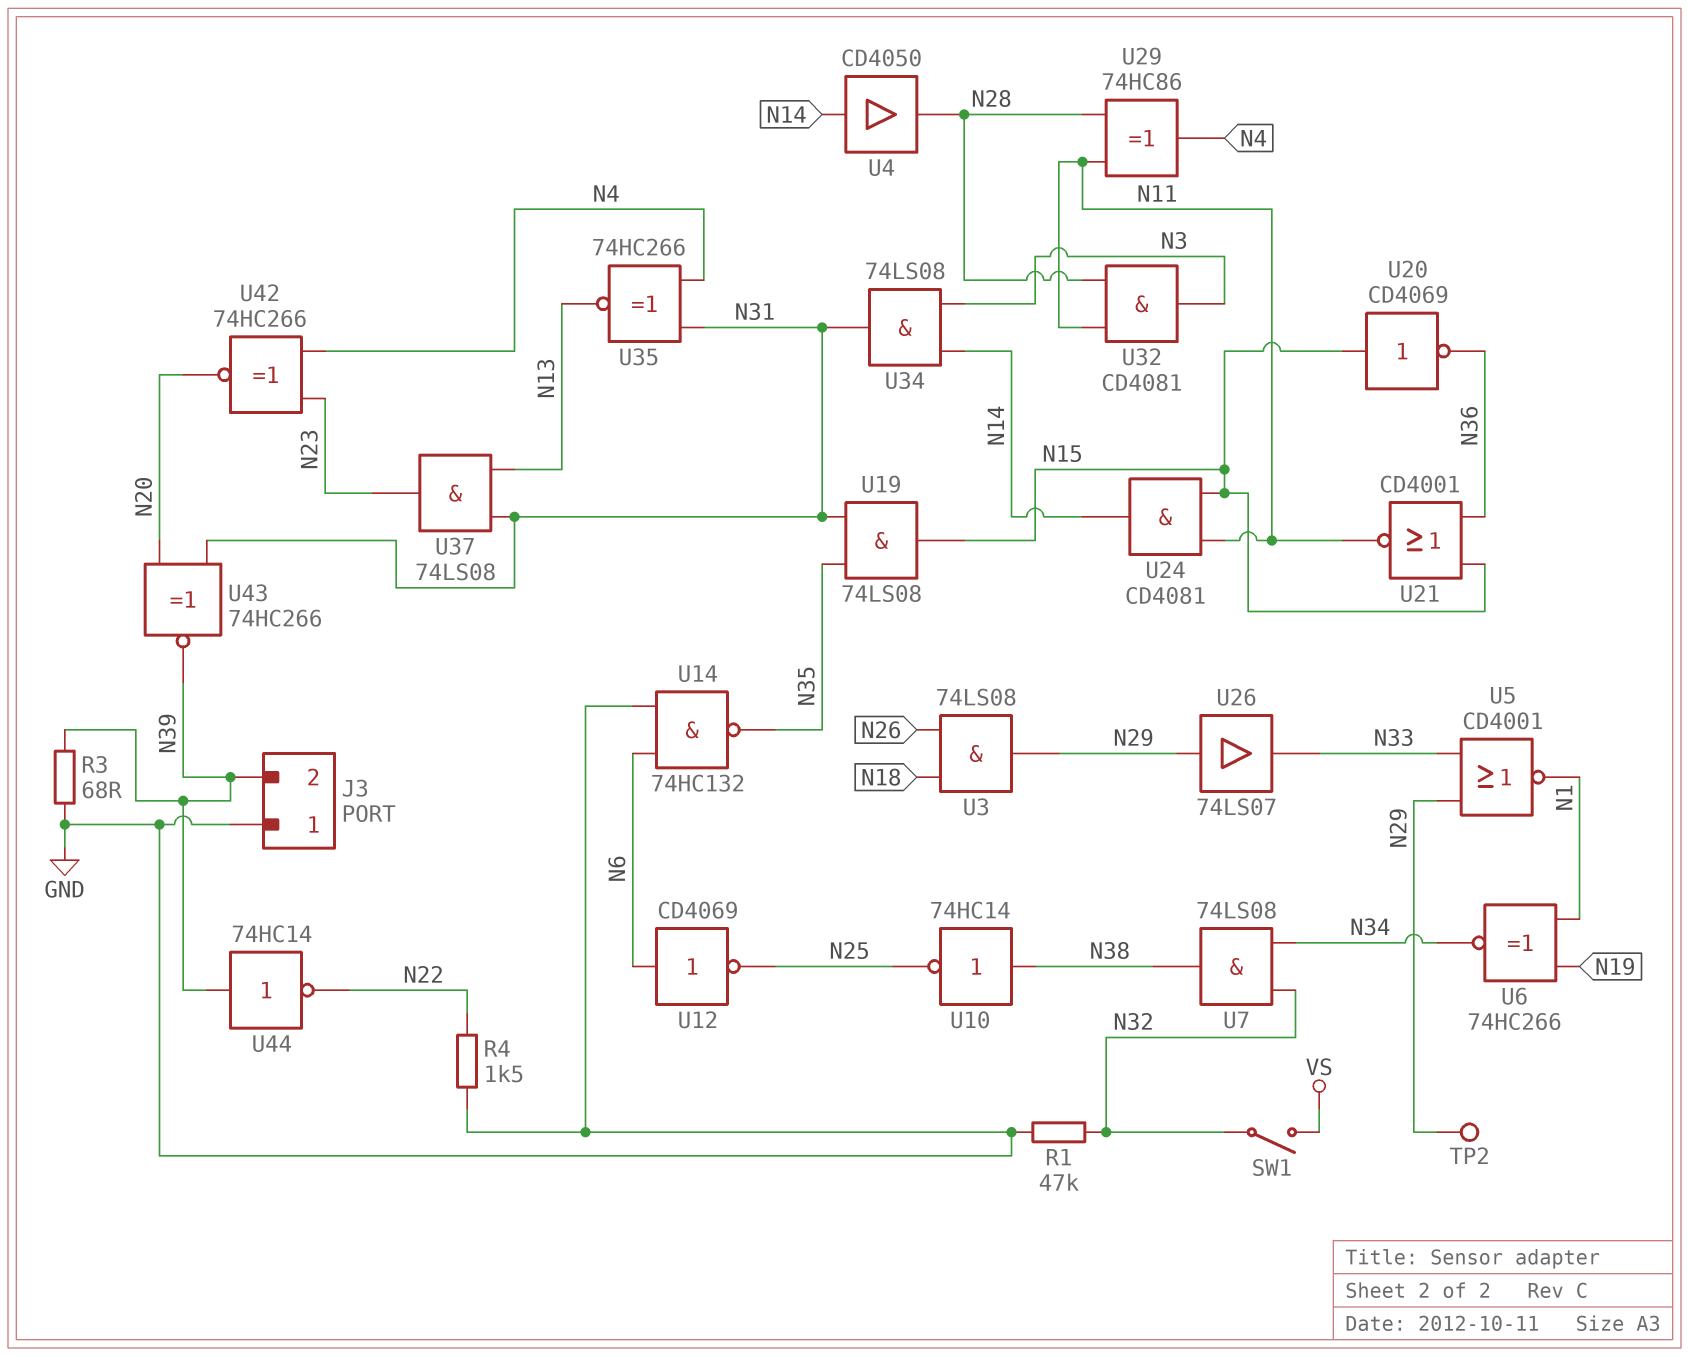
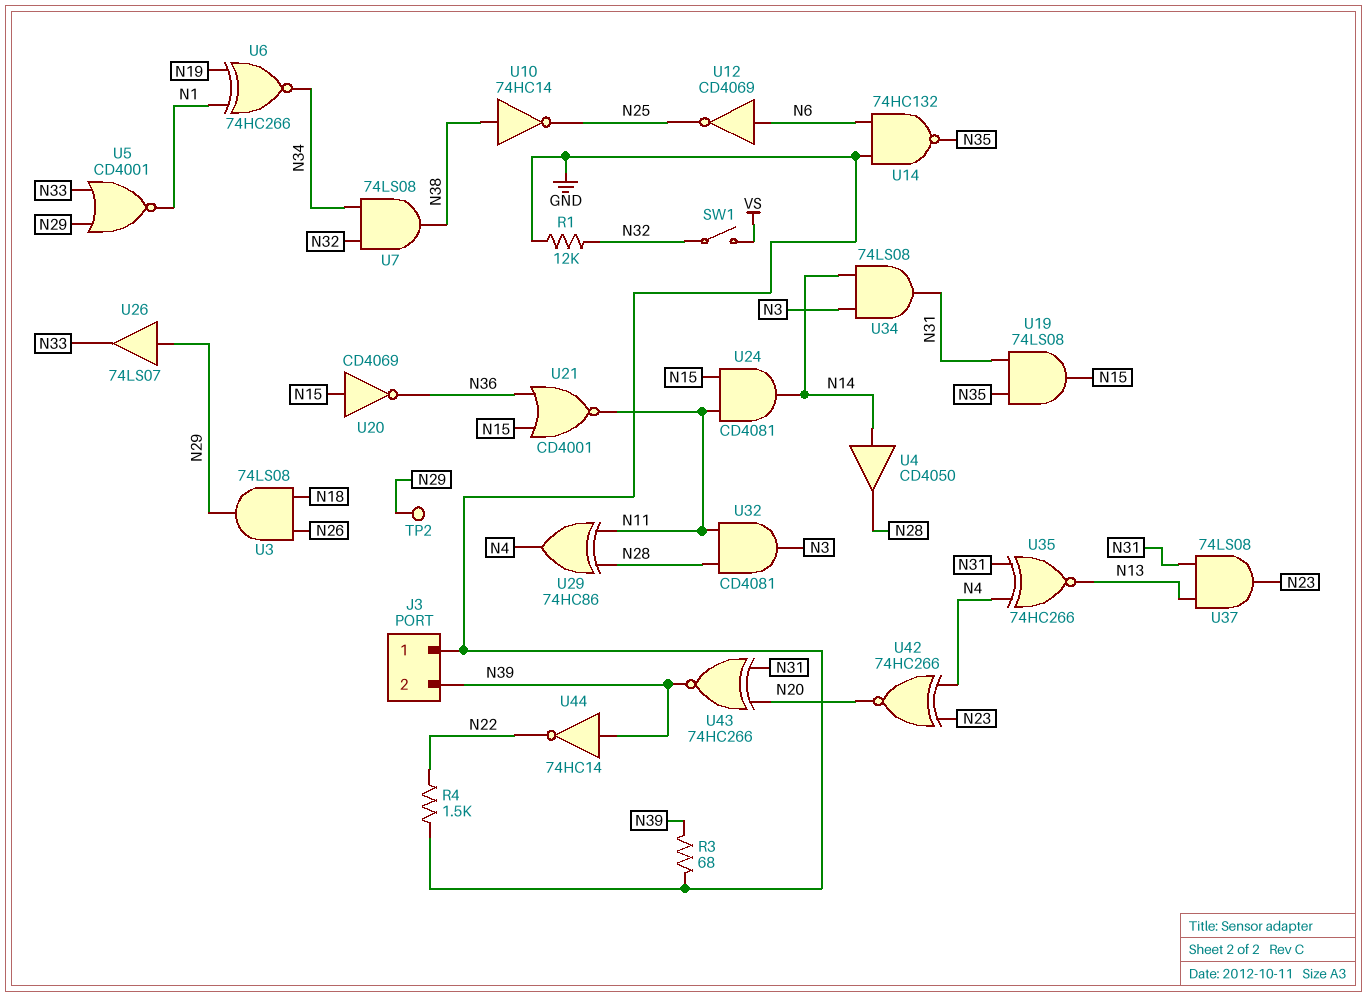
R1: 47k (GND, N32) -> 12k (GND, N32)

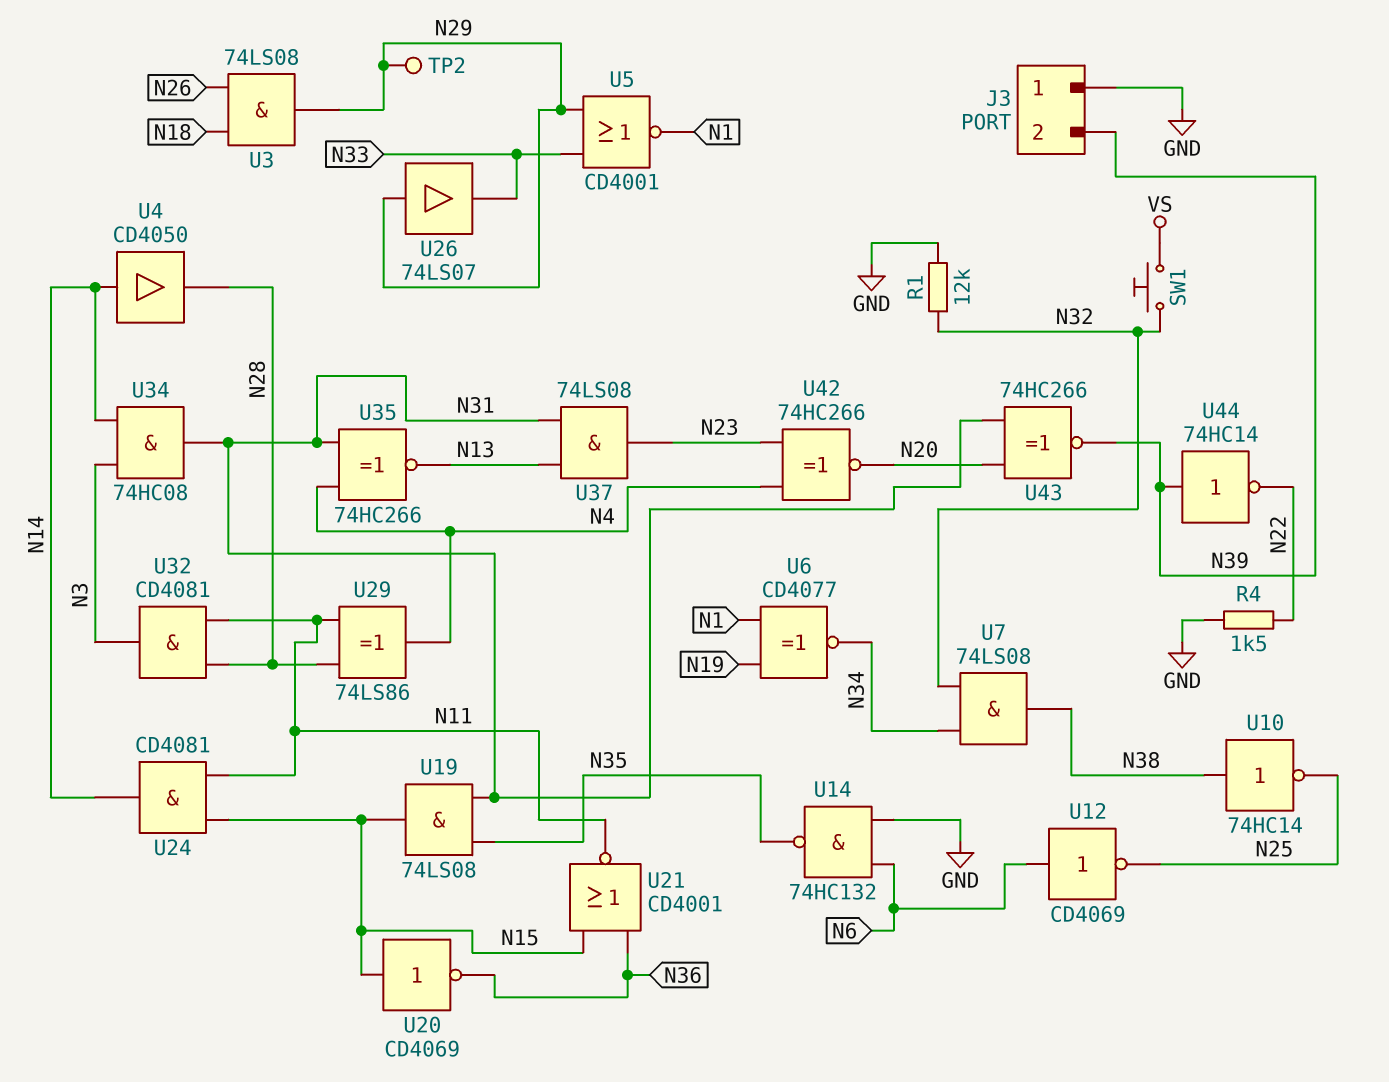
R3: 68 (GND, N39) -> none
SW1: switch (N32, VS) -> button (N32, VS)
U6: XNOR 74HC266 (in N1, in N19, out N34) -> XNOR CD4077 (in N1, in N19, out N34)
U29: XOR 74HC86 (in N11, in N28, out N4) -> XOR 74LS86 (in N11, in N28, out N4)
U34: AND 74LS08 (in N3, in N14, out N31) -> AND 74HC08 (in N3, in N14, out N31)

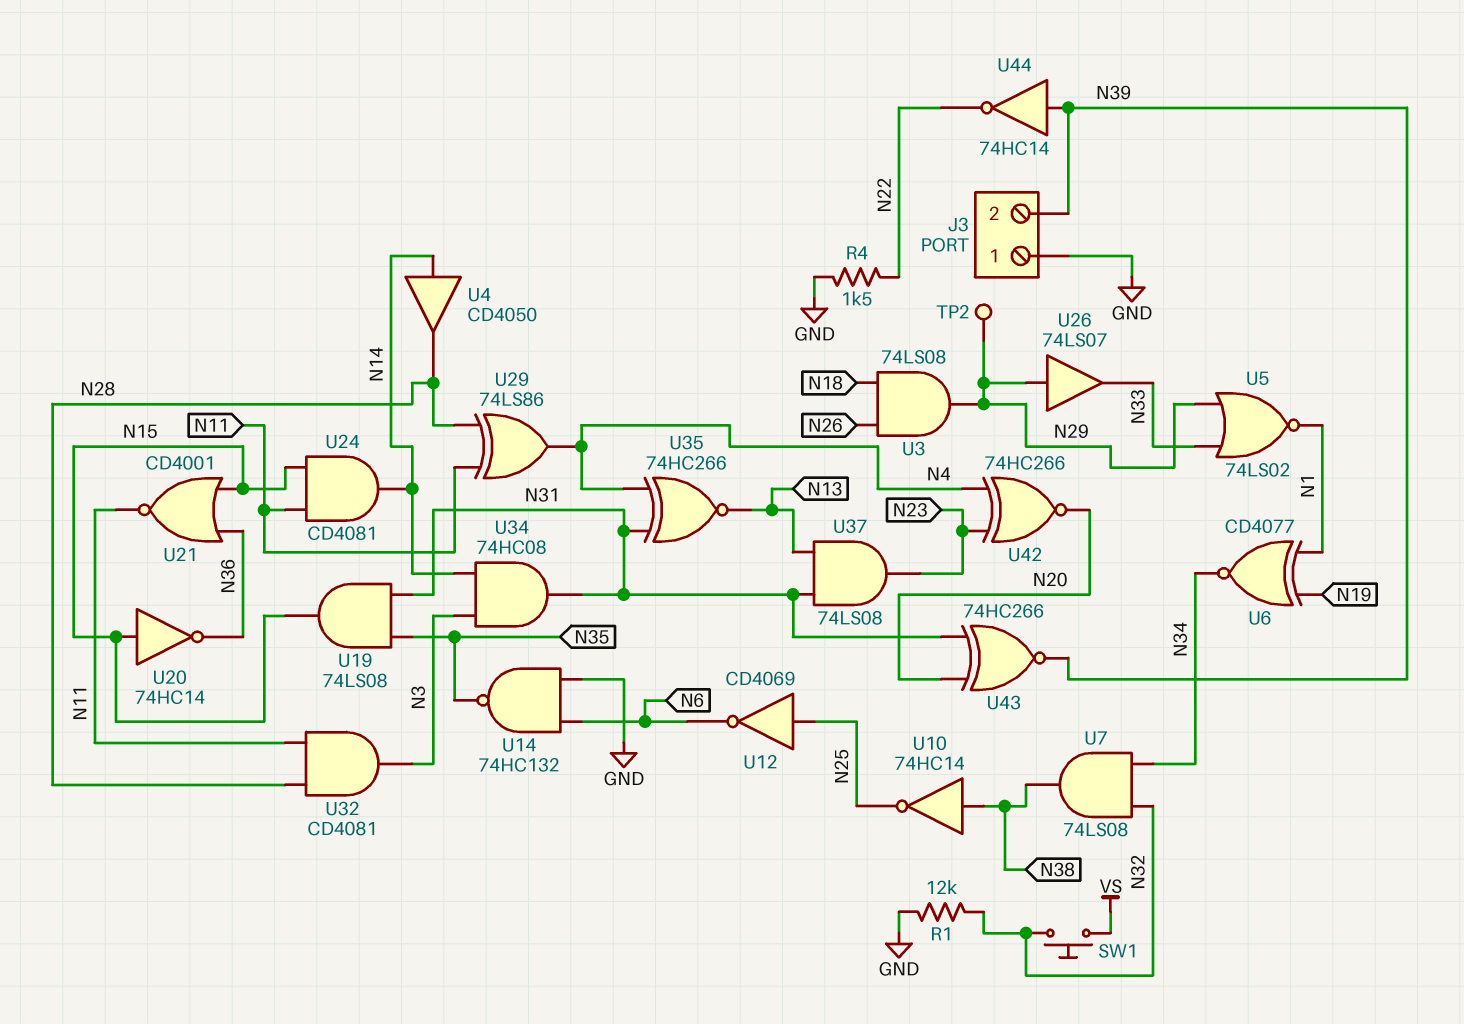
U5: NOR CD4001 (in N29, in N33, out N1) -> NOR 74LS02 (in N29, in N33, out N1)
U12: NOT CD4069 (in N6, out N25) -> NOT CD4069 (in N25, out N6)
U20: NOT CD4069 (in N15, out N36) -> NOT 74HC14 (in N15, out N36)

